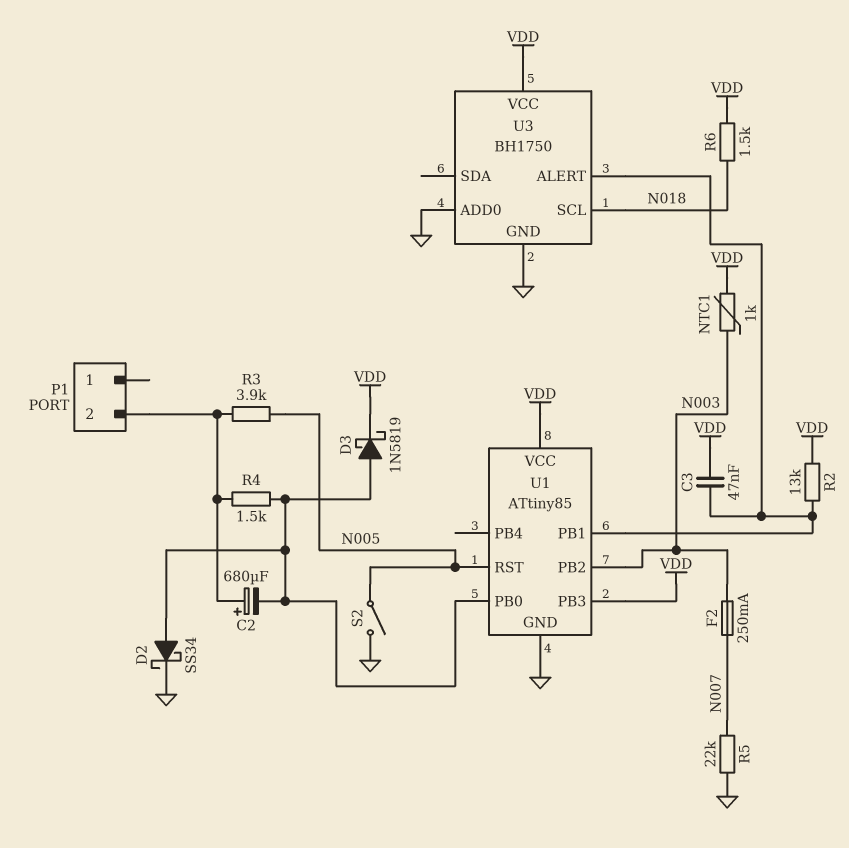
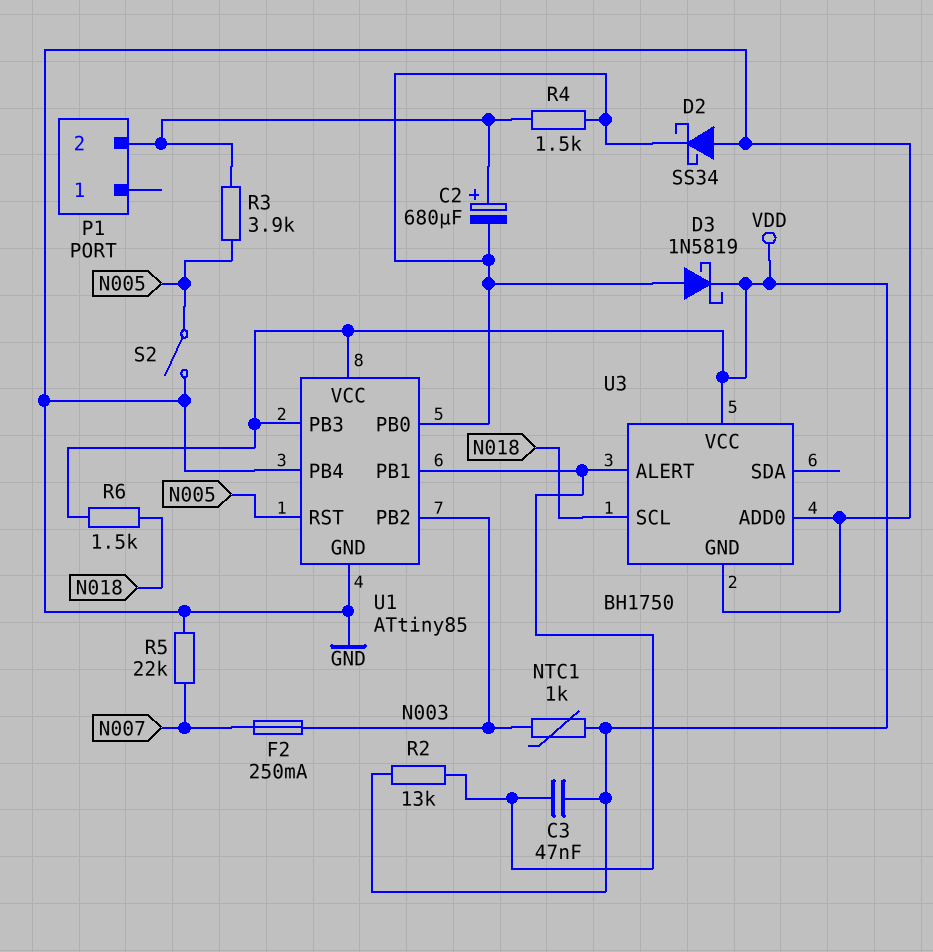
D2: schottky SS34 (A U1/PB0, K GND) -> schottky SS34 (A GND, K U1/PB0)
U1 pin PB4: none -> GND

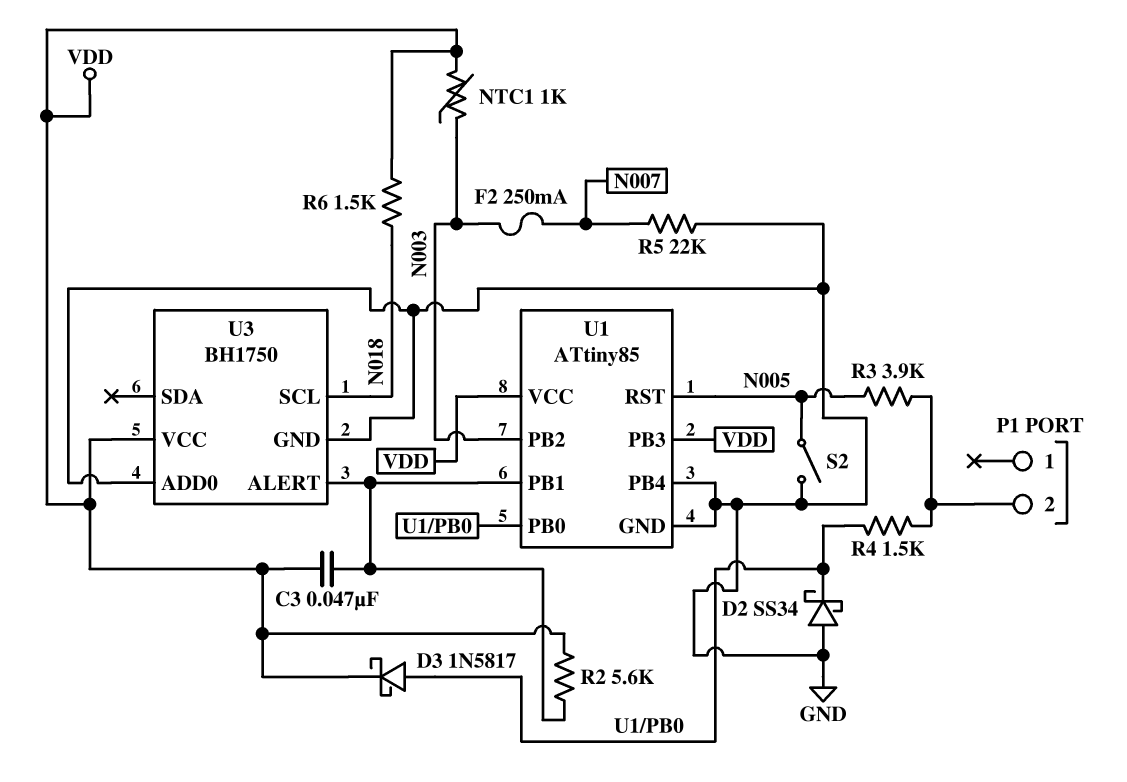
C2: 680uF (plus P1/2, minus U1/PB0) -> none
D3: schottky 1N5819 (A U1/PB0, K VDD) -> schottky 1N5817 (A U1/PB0, K VDD)
R2: 13k (U1/PB1, VDD) -> 5.6k (U1/PB1, VDD)

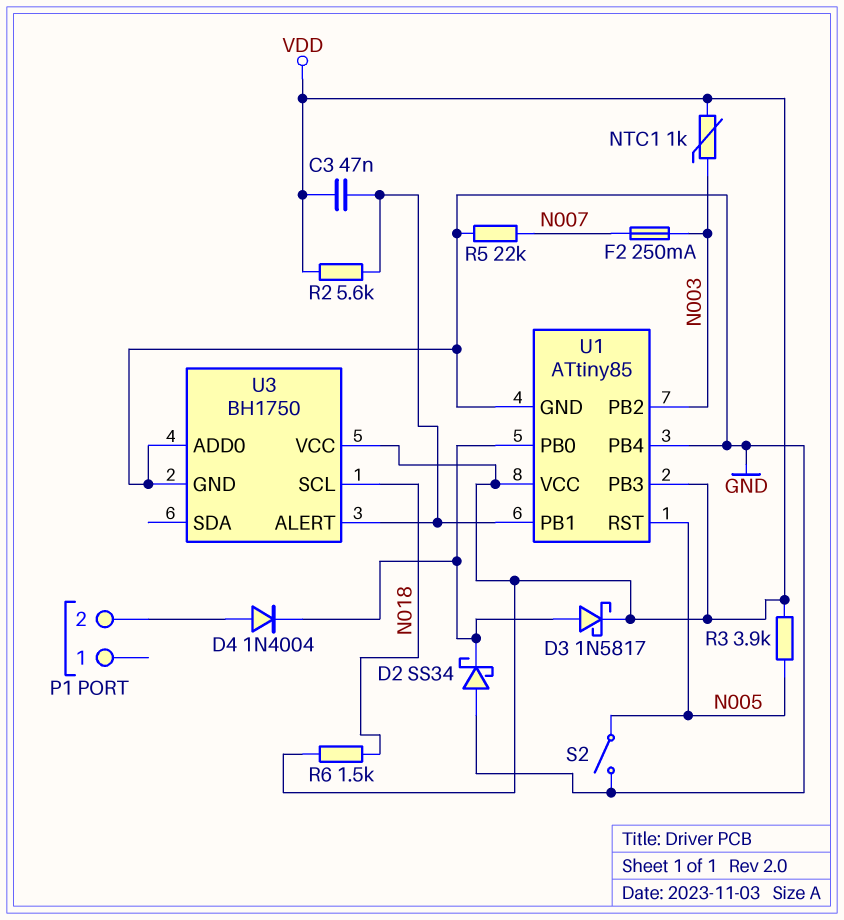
D4: none -> diode 1N4004 (A P1/2, K U1/PB0)
R3: 3.9k (N005, P1/2) -> 3.9k (N005, VDD)
R4: 1.5k (P1/2, U1/PB0) -> none

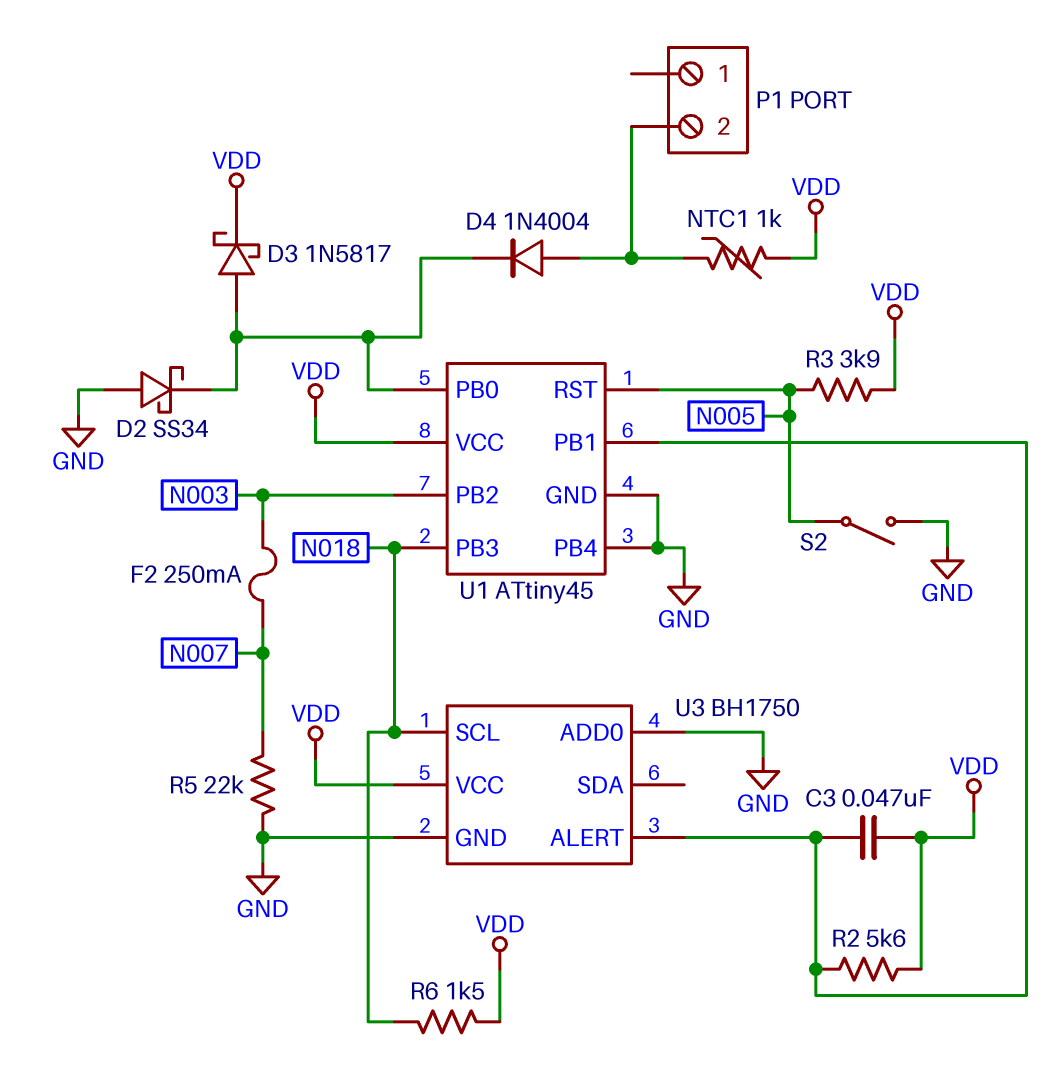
NTC1: 1k (N003, VDD) -> 1k (P1/2, VDD)
U1: ATtiny85 -> ATtiny45
U1 pin PB3: VDD -> N018

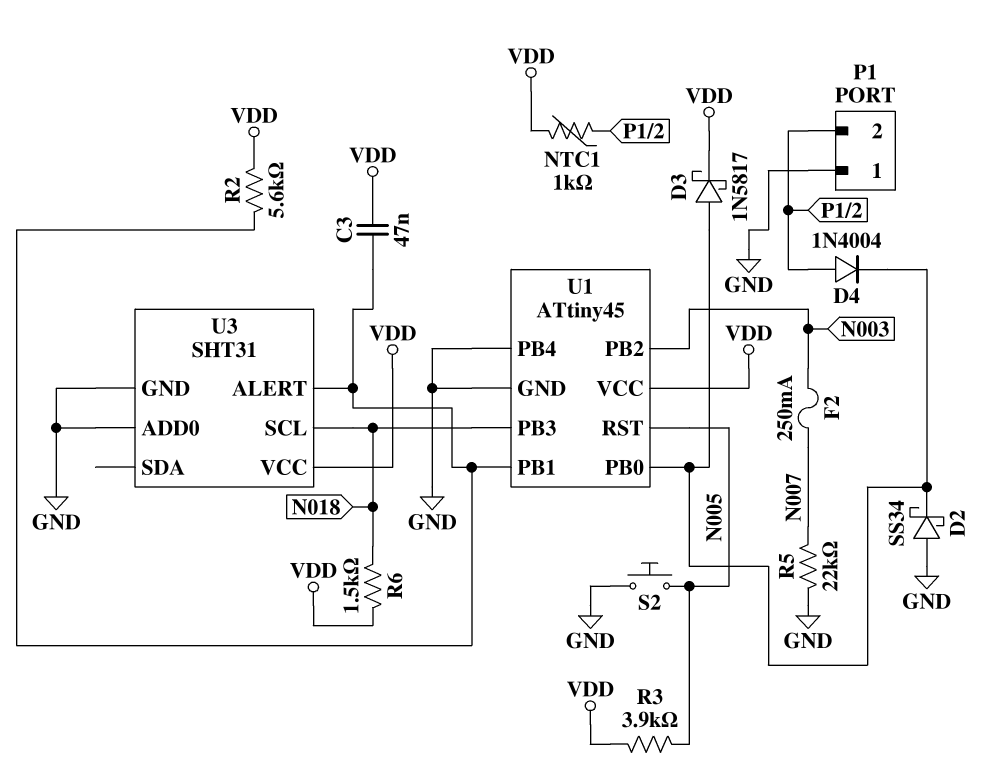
P1 pin 1: none -> GND
S2: switch (GND, N005) -> button (GND, N005)
U3: BH1750 -> SHT31

